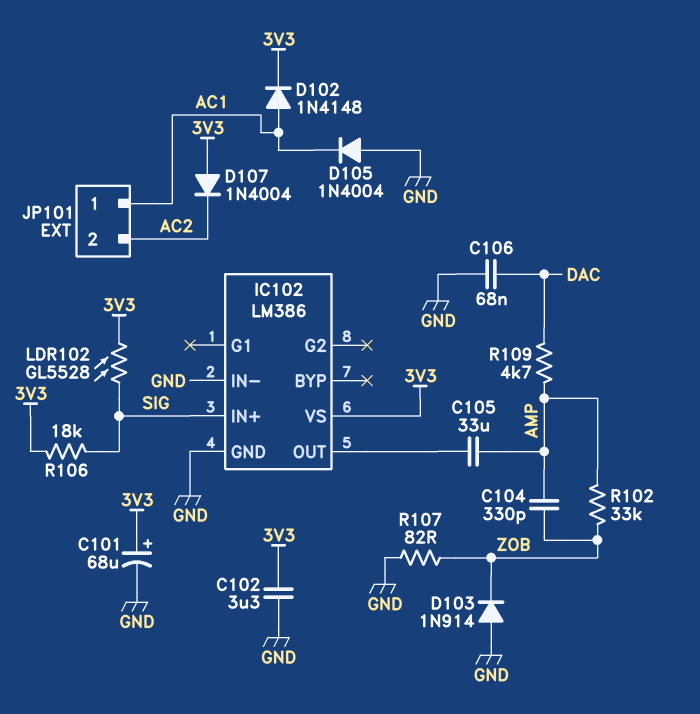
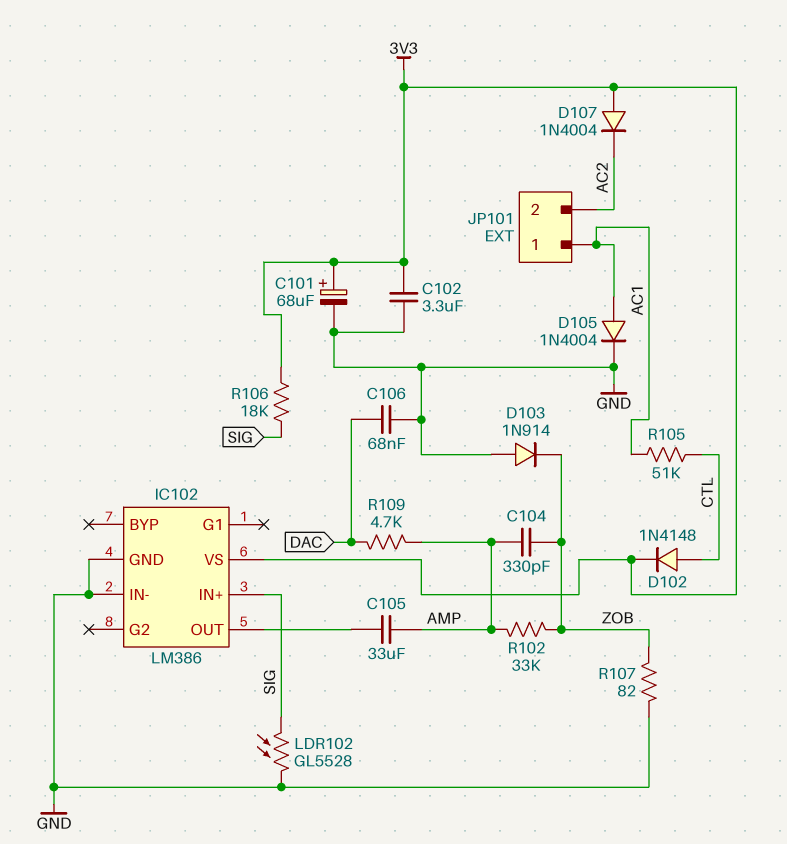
D102: diode 1N4148 (A AC1, K 3V3) -> diode 1N4148 (A CTL, K 3V3)
D105: diode 1N4004 (A GND, K AC1) -> diode 1N4004 (A AC1, K GND)
LDR102: GL5528 (3V3, SIG) -> GL5528 (GND, SIG)
R105: none -> 51k (AC1, CTL)

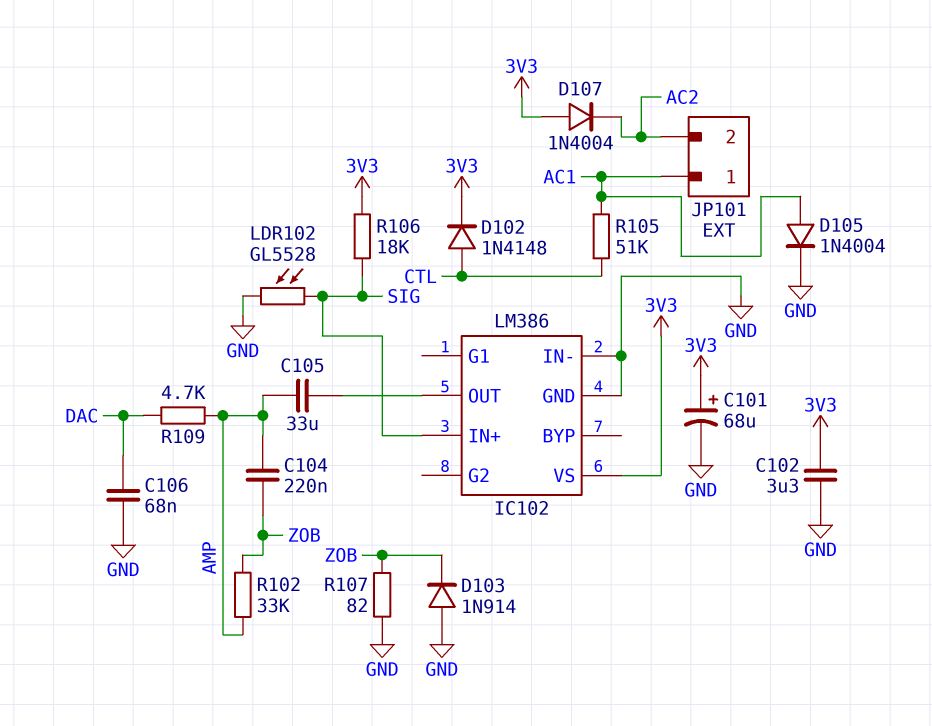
C104: 330pF (AMP, ZOB) -> 220nF (AMP, ZOB)

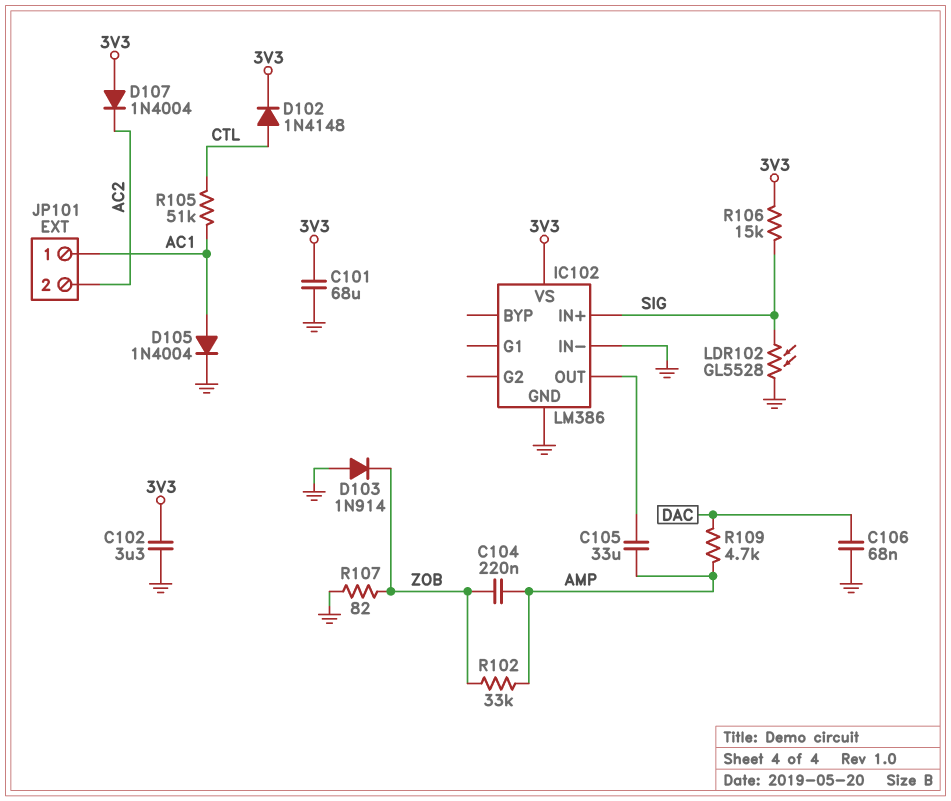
C101: 68uF (plus 3V3, minus GND) -> 68uF (3V3, GND)
R106: 18k (3V3, SIG) -> 15k (3V3, SIG)

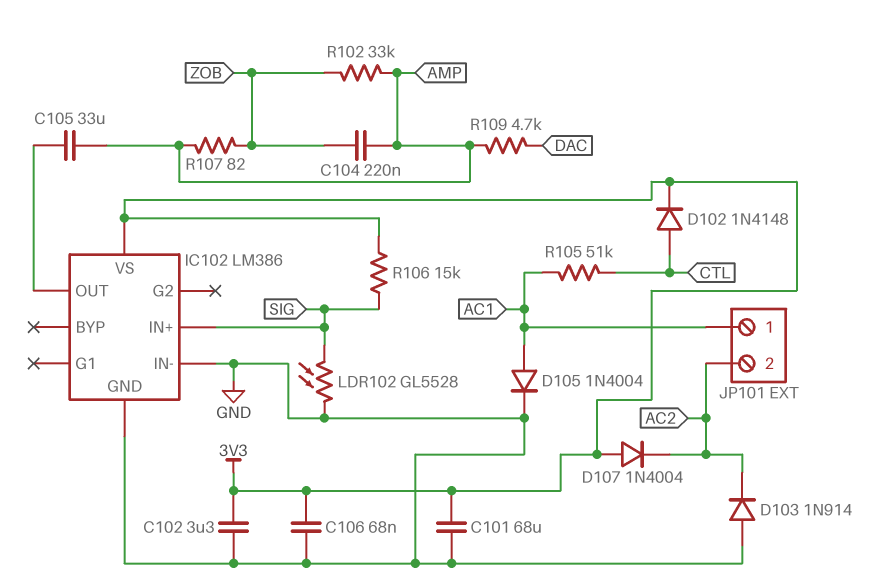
C106: 68nF (DAC, GND) -> 68nF (3V3, GND)
D103: diode 1N914 (A GND, K ZOB) -> diode 1N914 (A GND, K AC2)
R107: 82 (GND, ZOB) -> 82 (AMP, ZOB)

